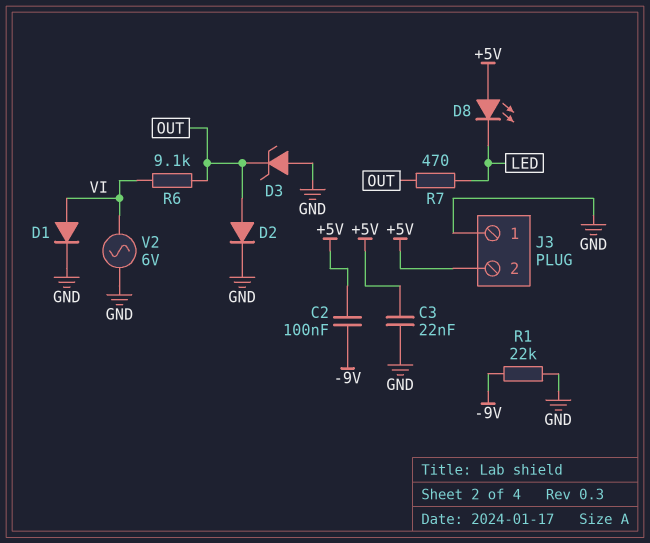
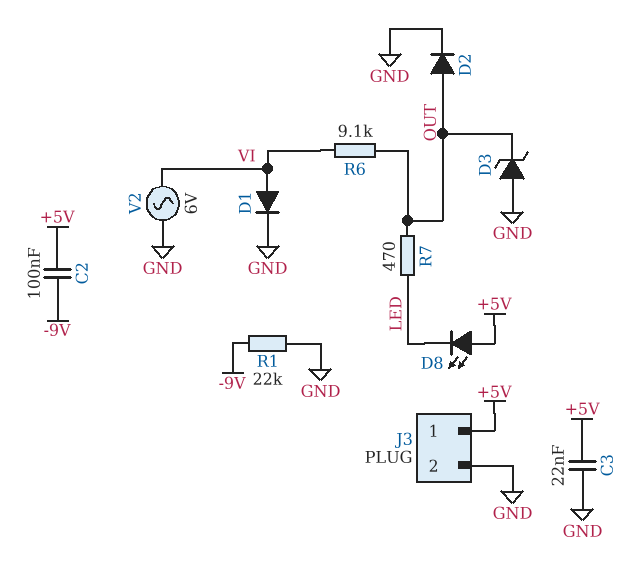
J3 pin 1: GND -> +5V
J3 pin 2: +5V -> GND

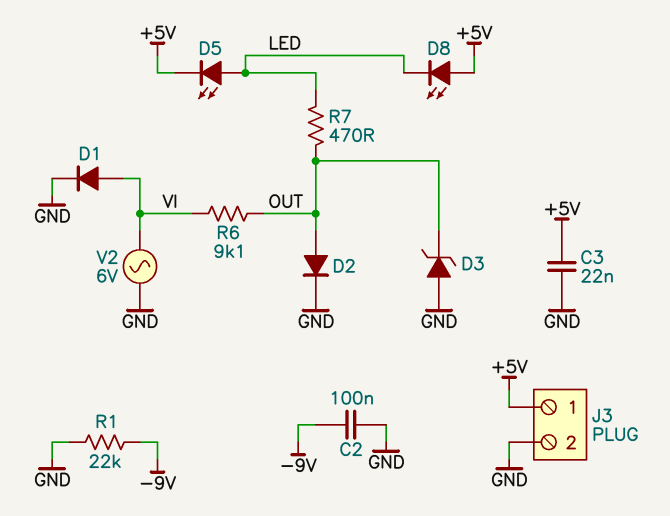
C2: 100nF (+5V, -9V) -> 100nF (-9V, GND)
D5: none -> LED (A LED, K +5V)

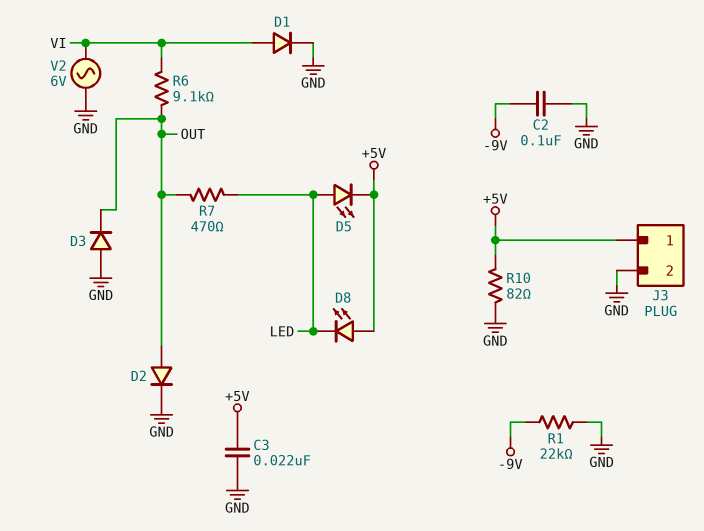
D3: zener (A GND, K OUT) -> diode (A GND, K OUT)
R10: none -> 82 (+5V, GND)

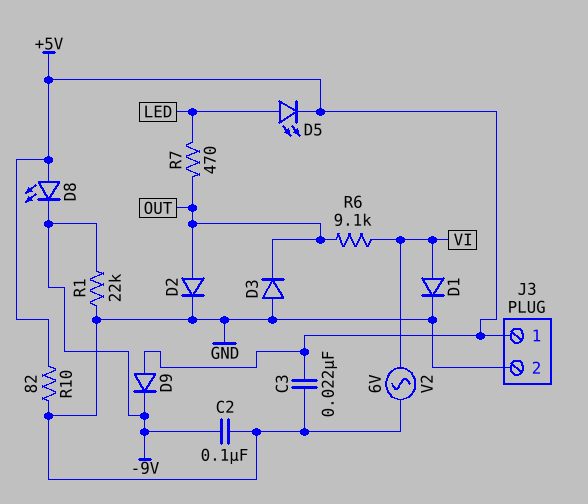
D8: LED (A +5V, K LED) -> LED (A +5V, K -9V)
D9: none -> diode (A +5V, K -9V)

